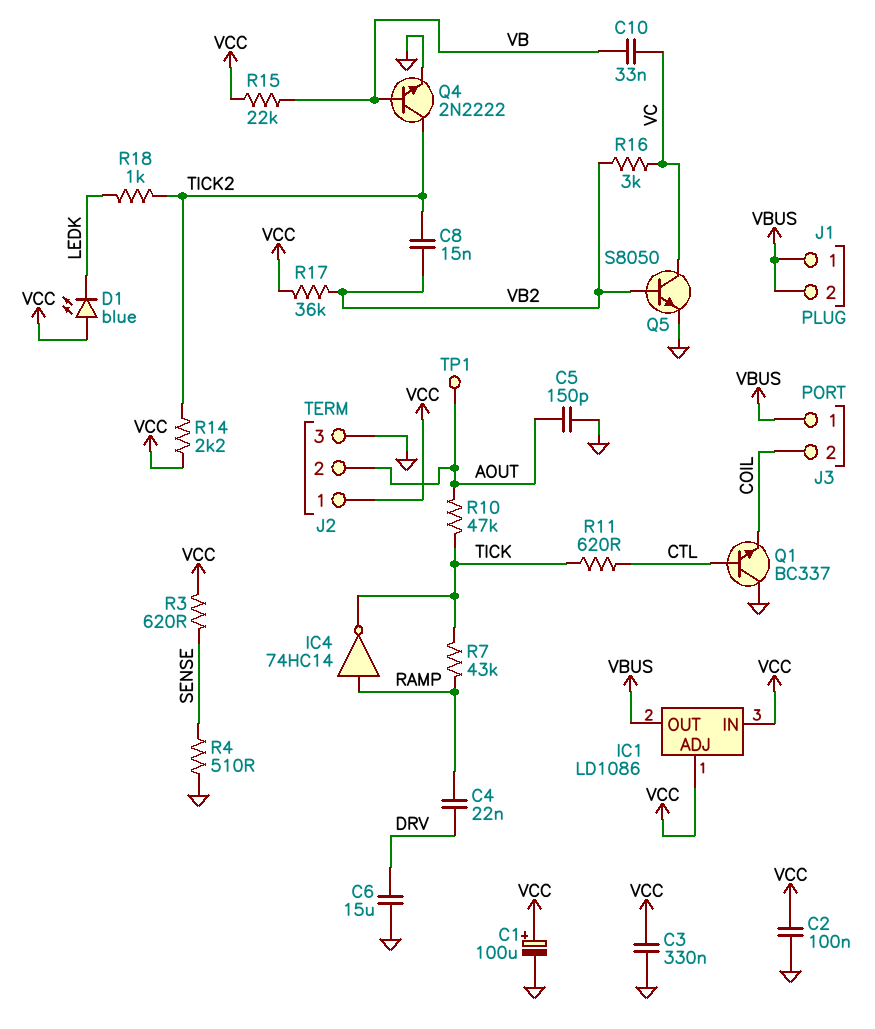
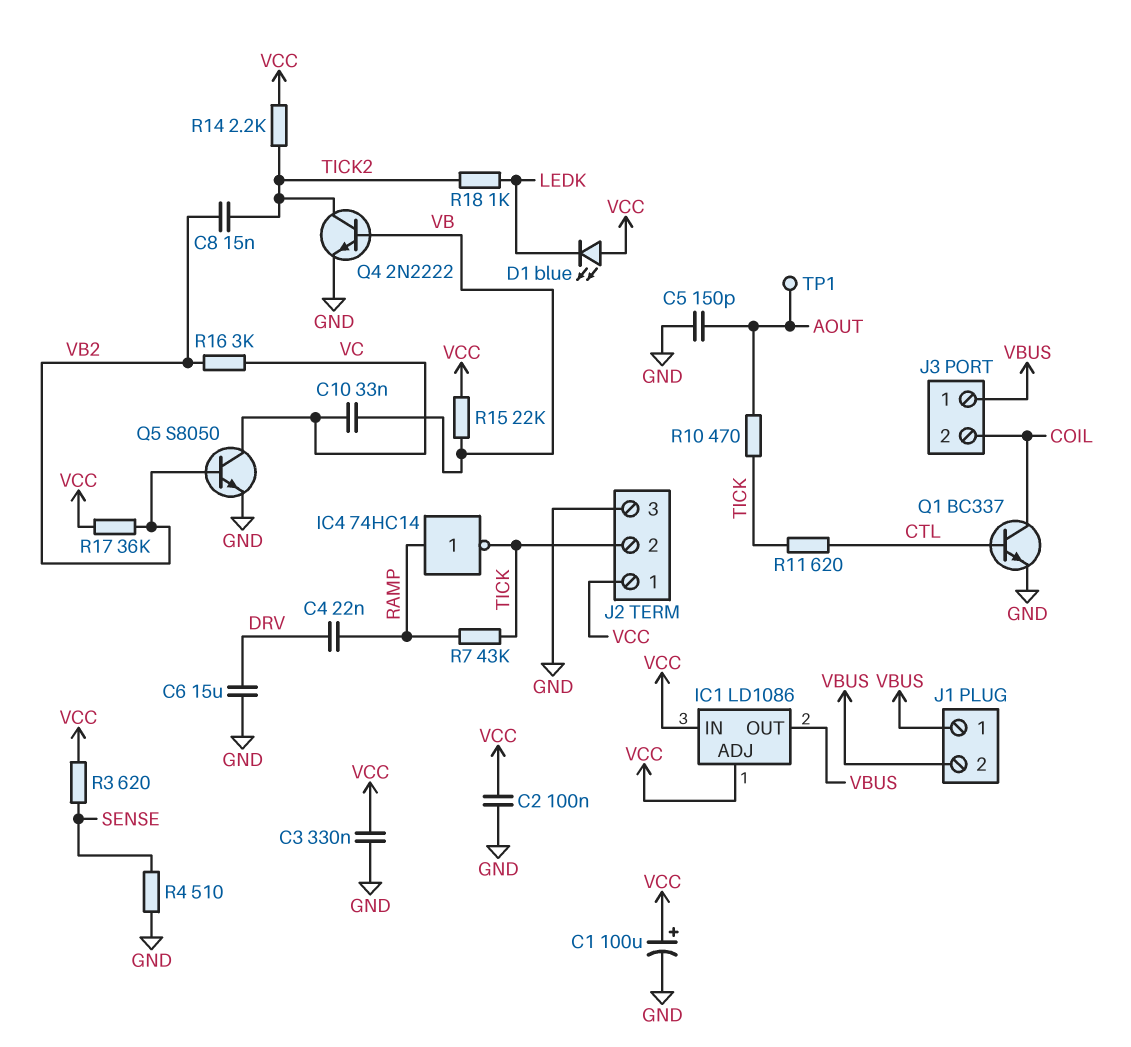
J2 pin 2: AOUT -> TICK
Q1: NPN BC337 (B CTL, C GND, E COIL) -> NPN BC337 (B CTL, C COIL, E GND)
R10: 47k (AOUT, TICK) -> 470 (AOUT, TICK)

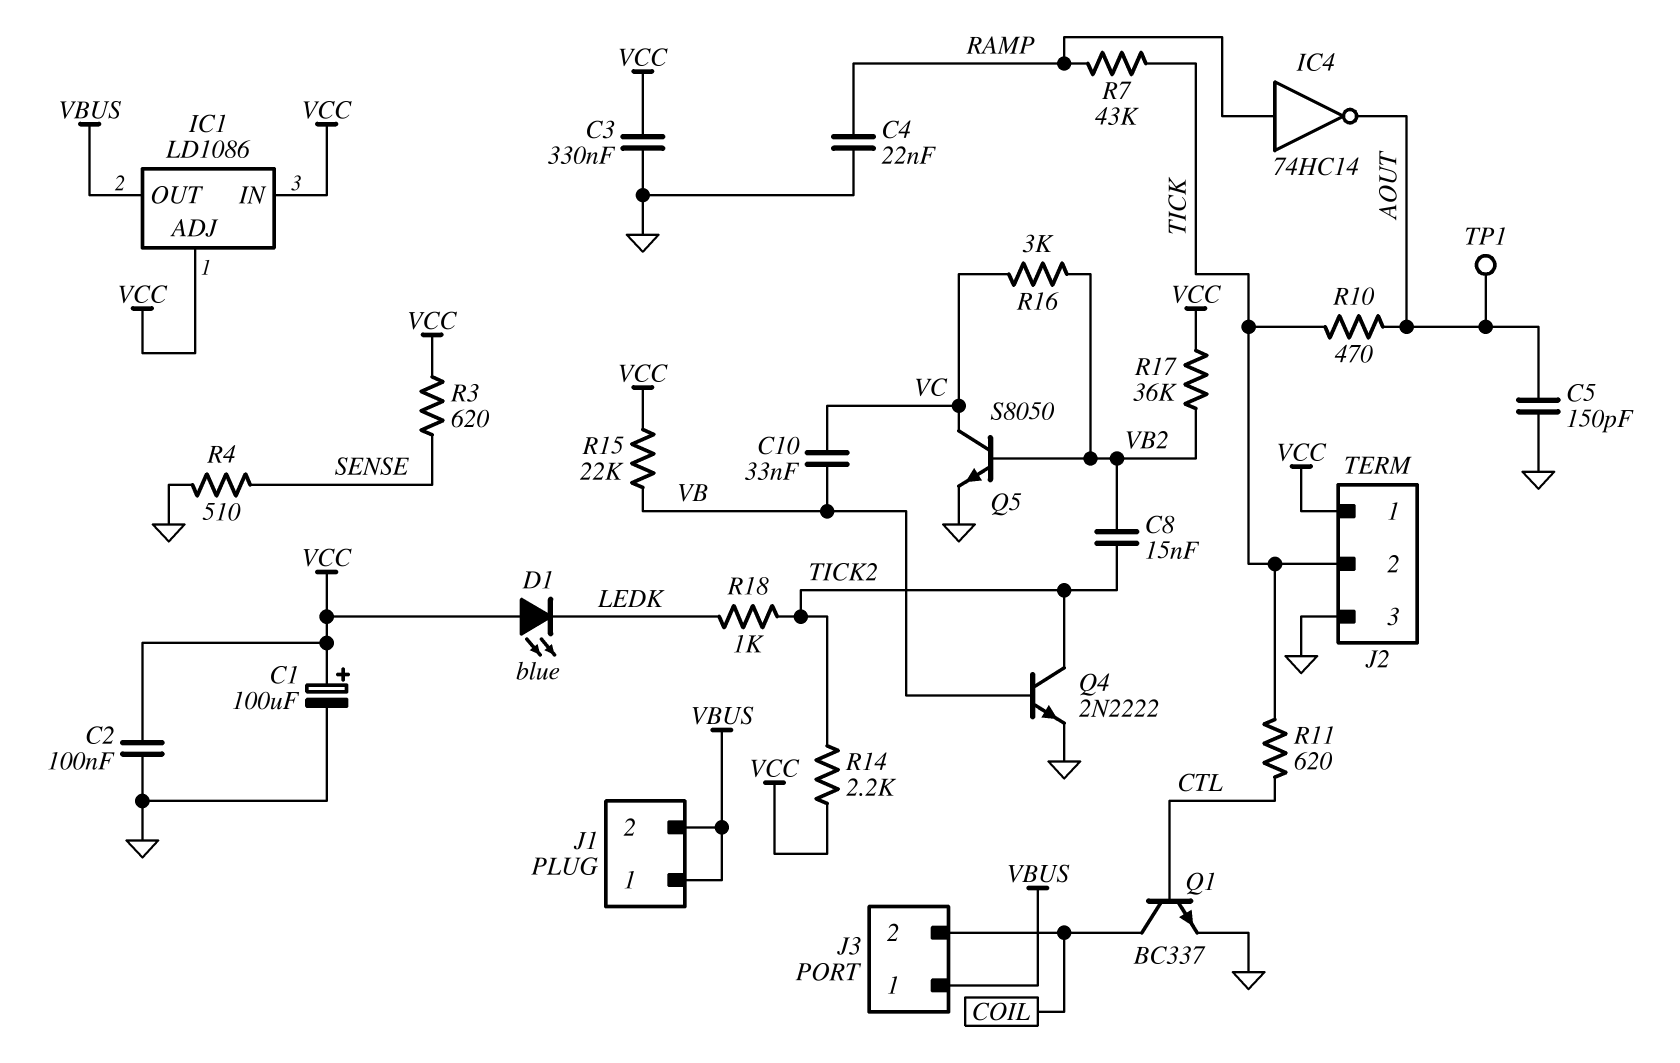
C4: 22nF (DRV, RAMP) -> 22nF (GND, RAMP)
C6: 15uF (DRV, GND) -> none
IC4: NOT 74HC14 (in RAMP, out TICK) -> NOT 74HC14 (in RAMP, out AOUT)

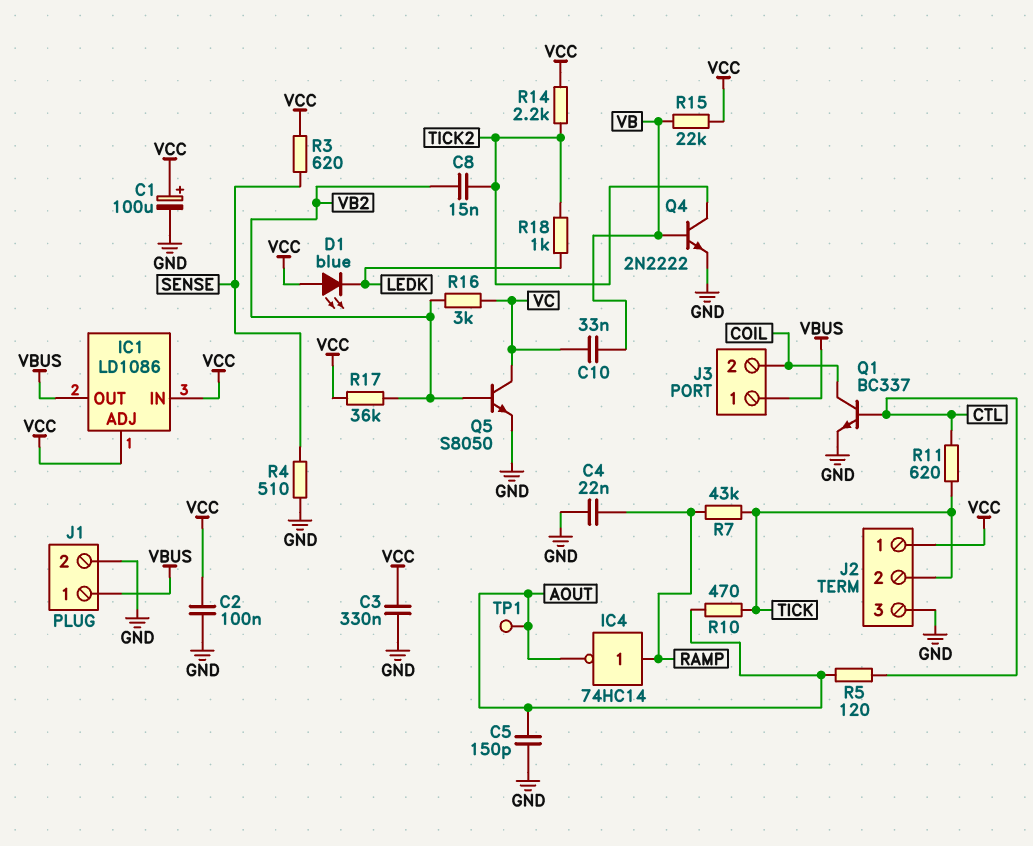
J1 pin 2: VBUS -> GND
R5: none -> 120 (AOUT, CTL)

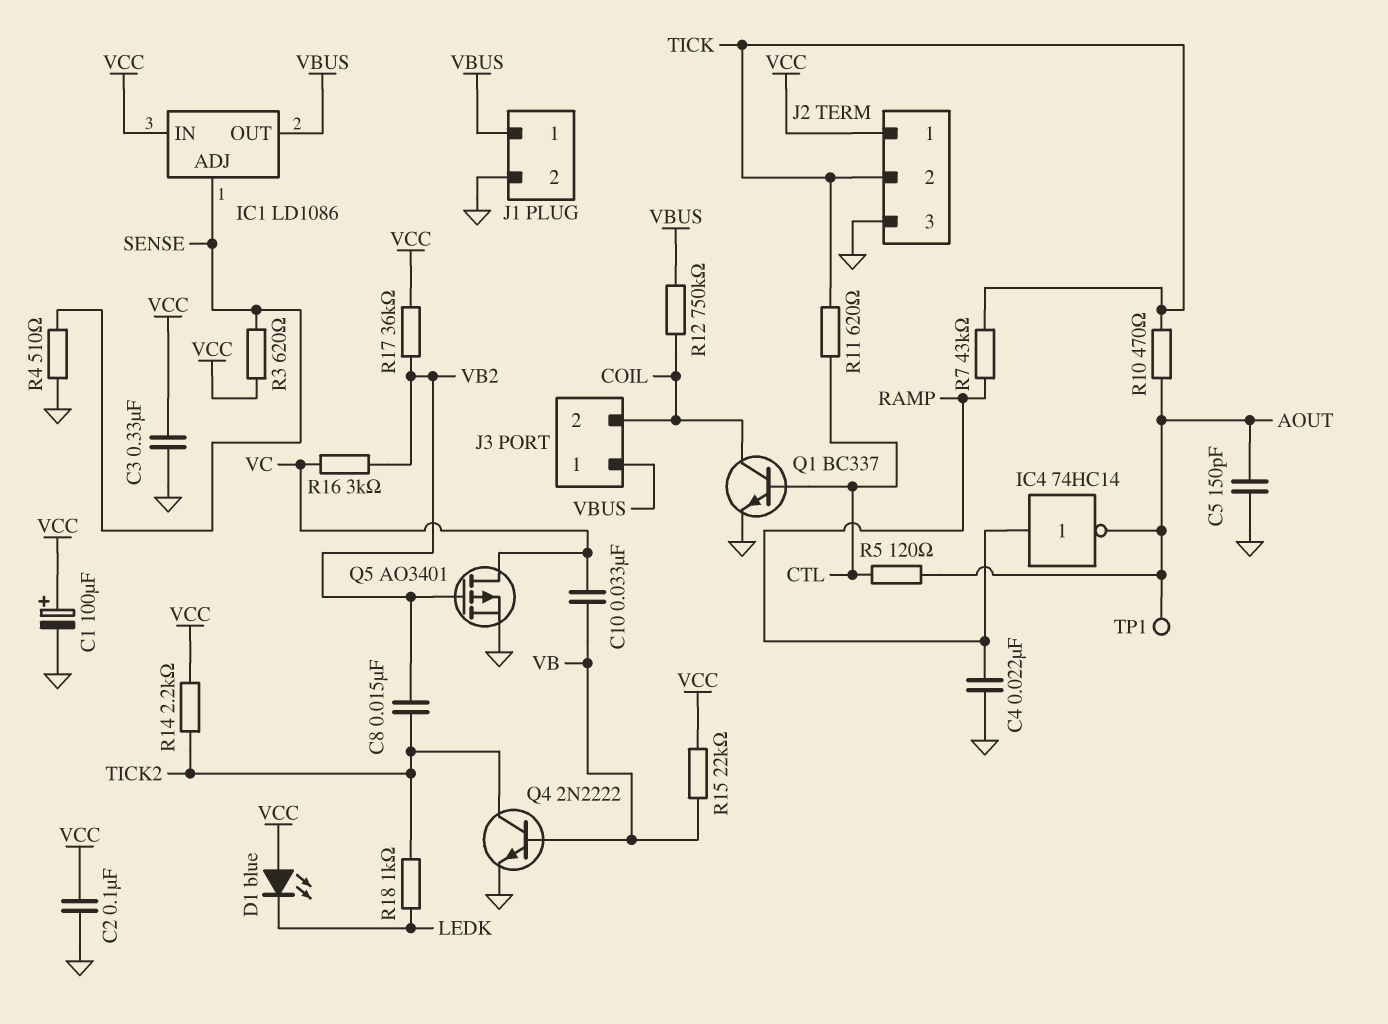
IC1 pin ADJ: VCC -> SENSE
Q5: NPN S8050 (B VB2, C VC, E GND) -> PMOS AO3401 (G VB2, D VC, S GND)
R12: none -> 750k (COIL, VBUS)

